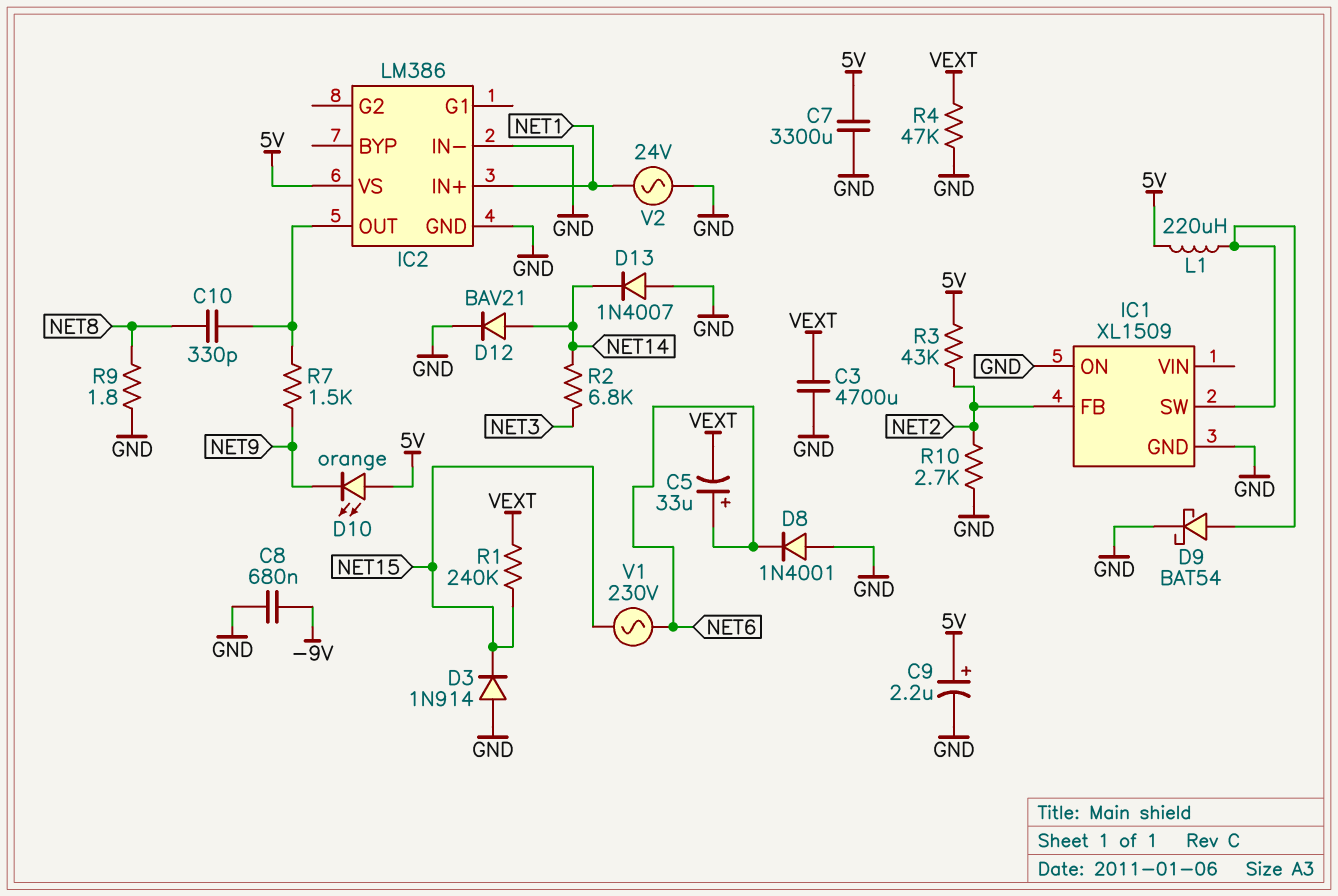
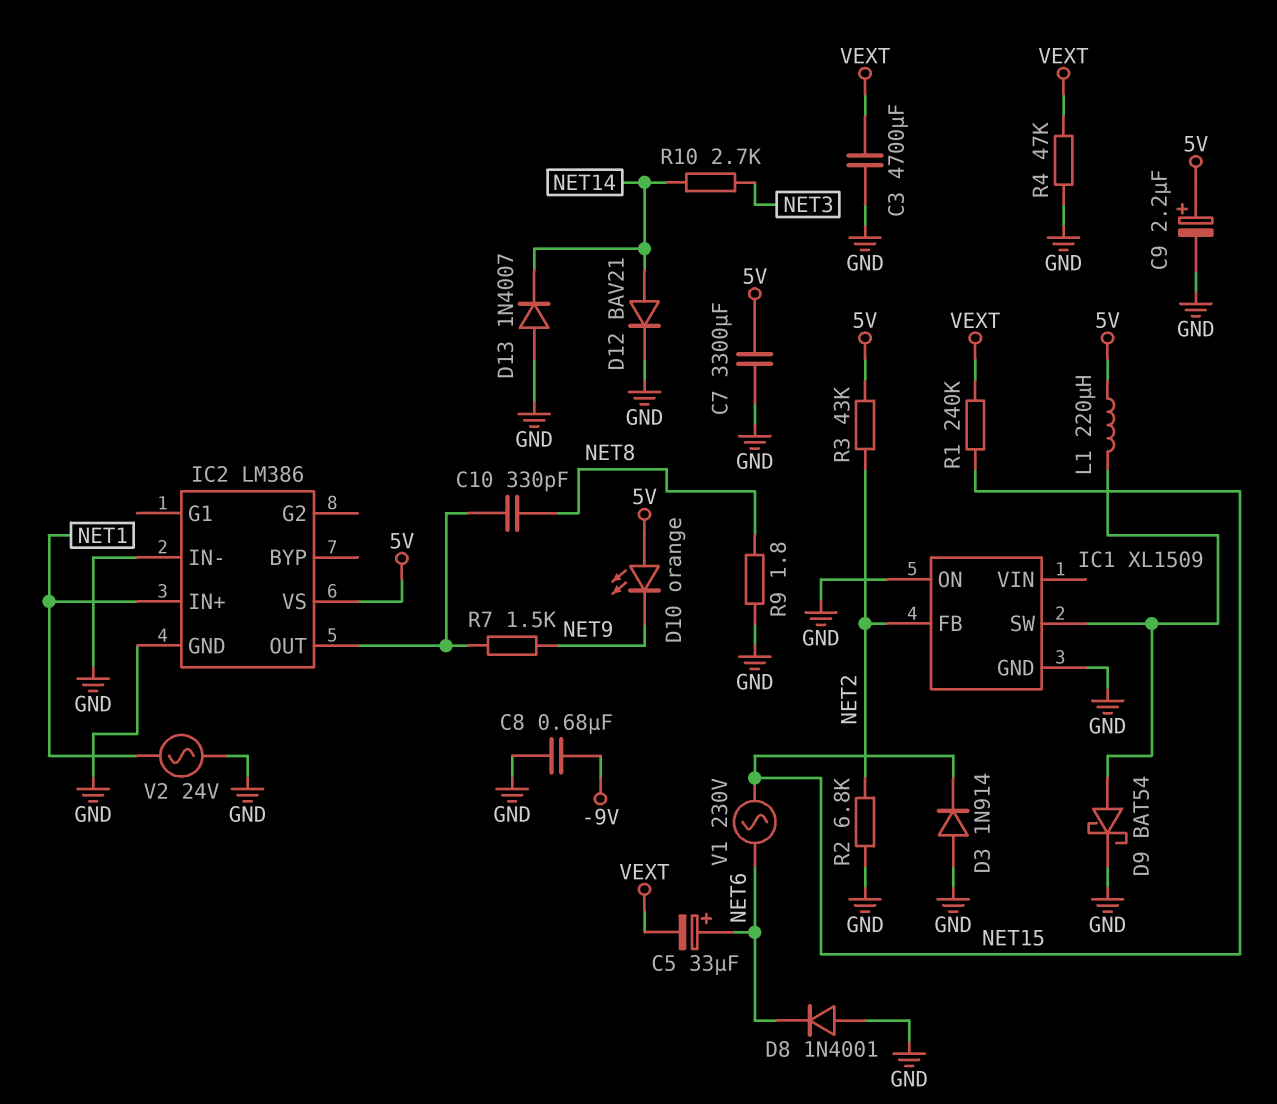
R2: 6.8k (NET3, NET14) -> 6.8k (GND, NET2)
R10: 2.7k (GND, NET2) -> 2.7k (NET3, NET14)

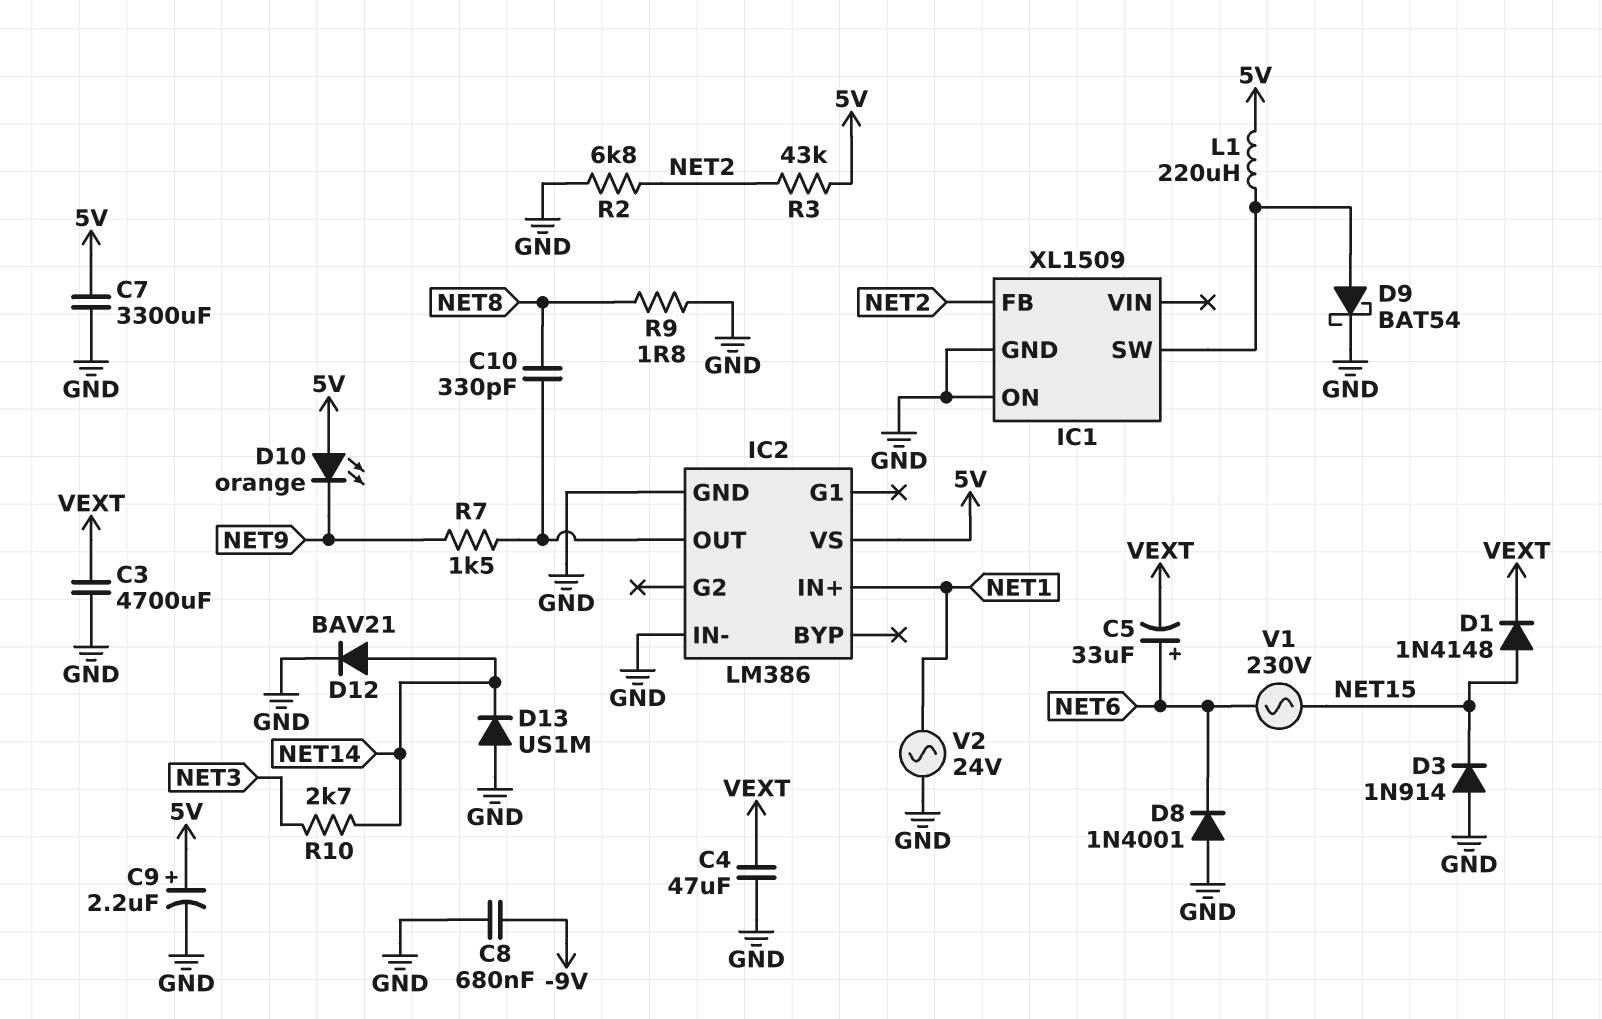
C4: none -> 47uF (GND, VEXT)
D1: none -> diode 1N4148 (A NET15, K VEXT)
D13: diode 1N4007 (A GND, K NET14) -> diode US1M (A GND, K NET14)
R1: 240k (NET15, VEXT) -> none
R4: 47k (GND, VEXT) -> none

